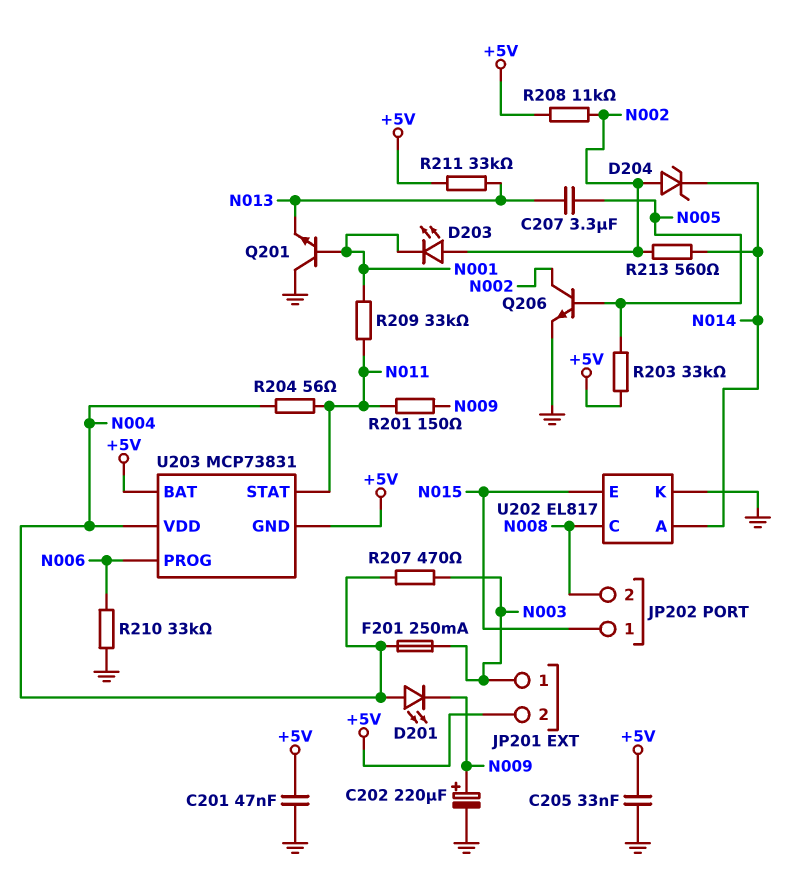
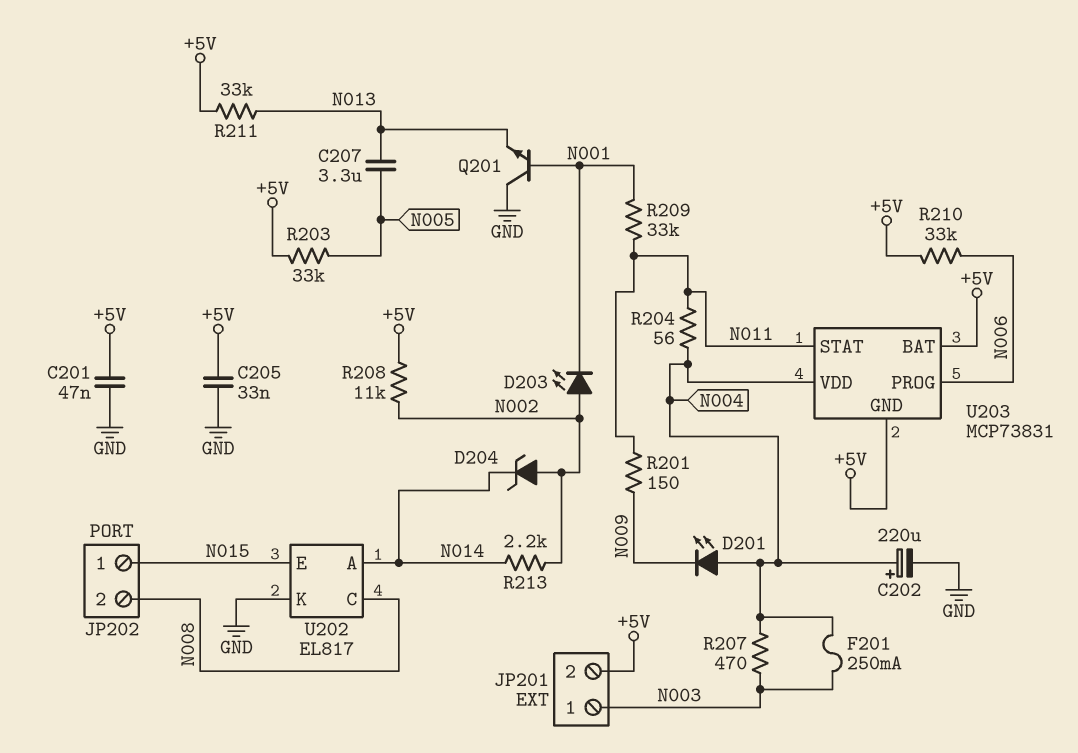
C202: 220uF (plus N009, minus GND) -> 220uF (plus N004, minus GND)
Q206: NPN (B N005, C N002, E GND) -> none
R210: 33k (GND, N006) -> 33k (+5V, N006)
R213: 560 (N002, N014) -> 2.2k (N002, N014)

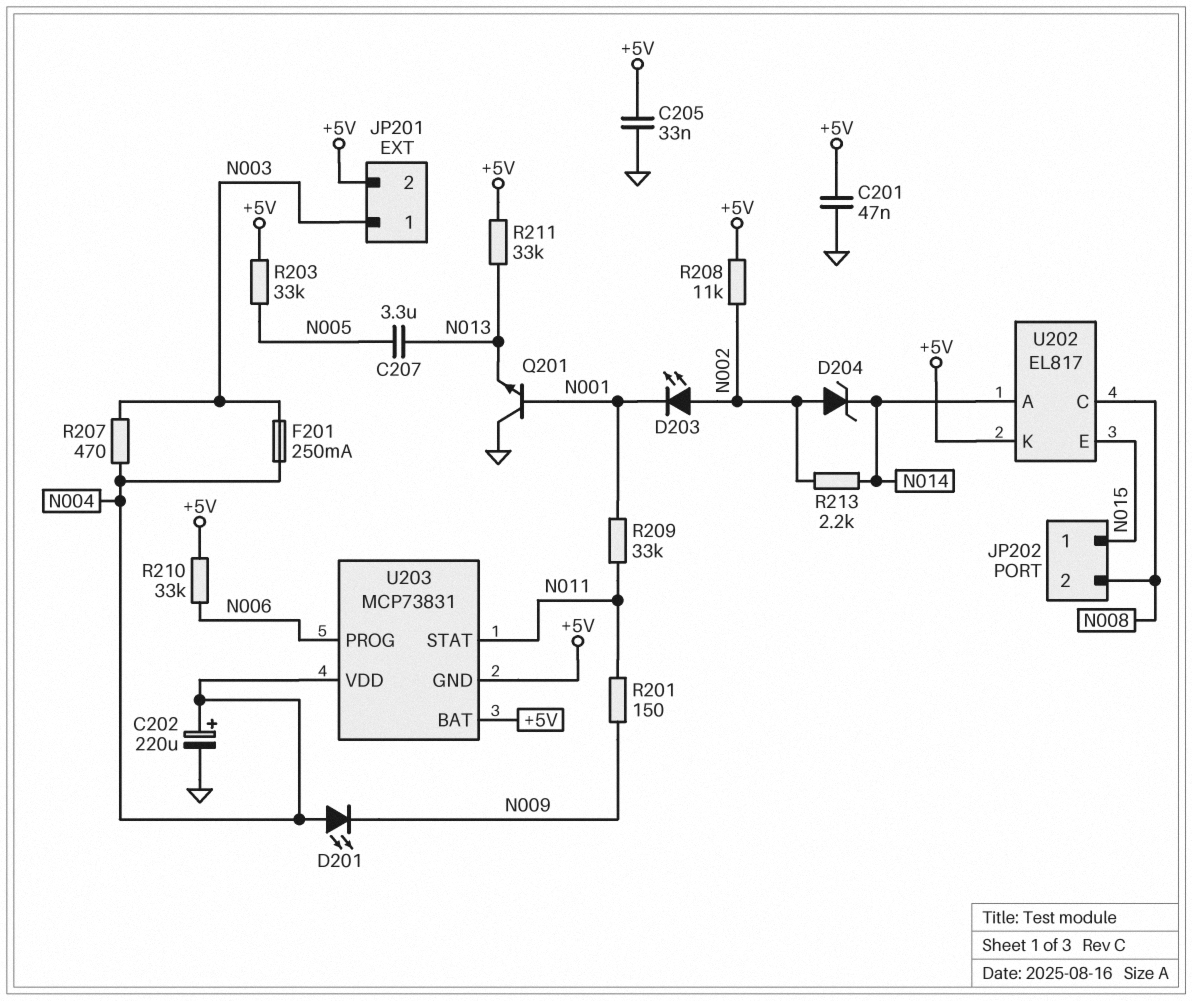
R204: 56 (N004, N011) -> none
U202 pin K: GND -> +5V

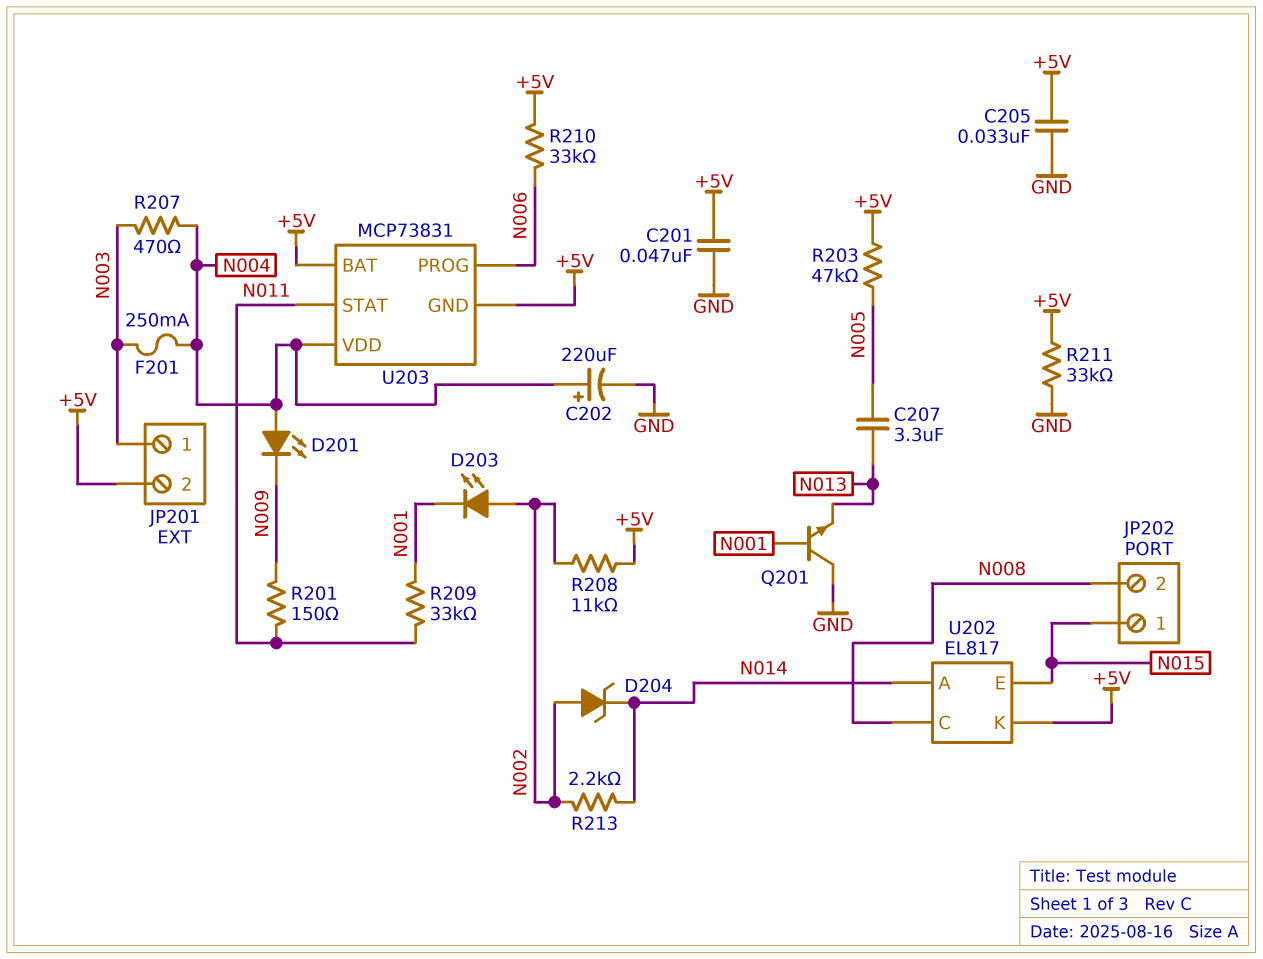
R203: 33k (+5V, N005) -> 47k (+5V, N005)
R211: 33k (+5V, N013) -> 33k (+5V, GND)

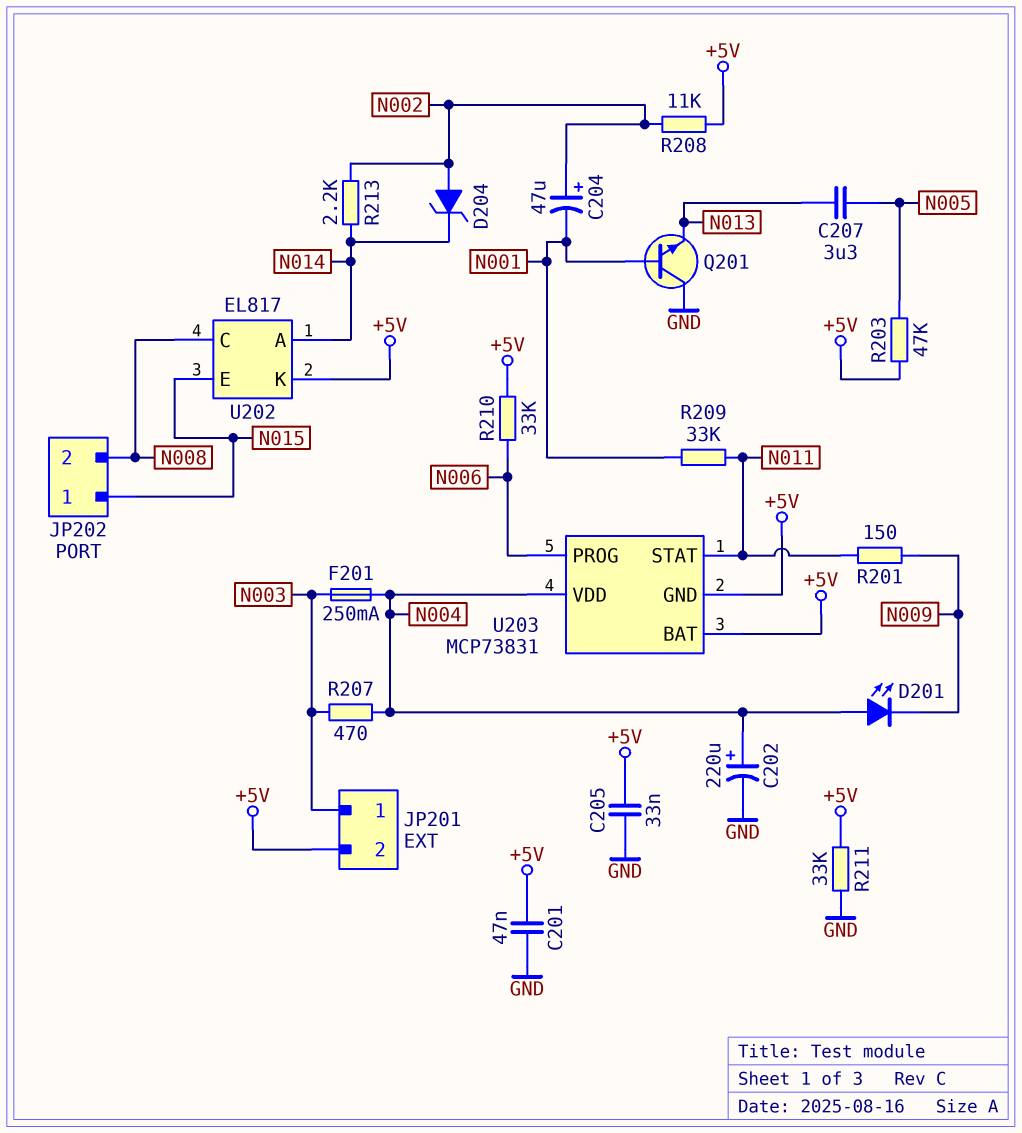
C204: none -> 47uF (plus N002, minus N001)
D203: LED (A N002, K N001) -> none

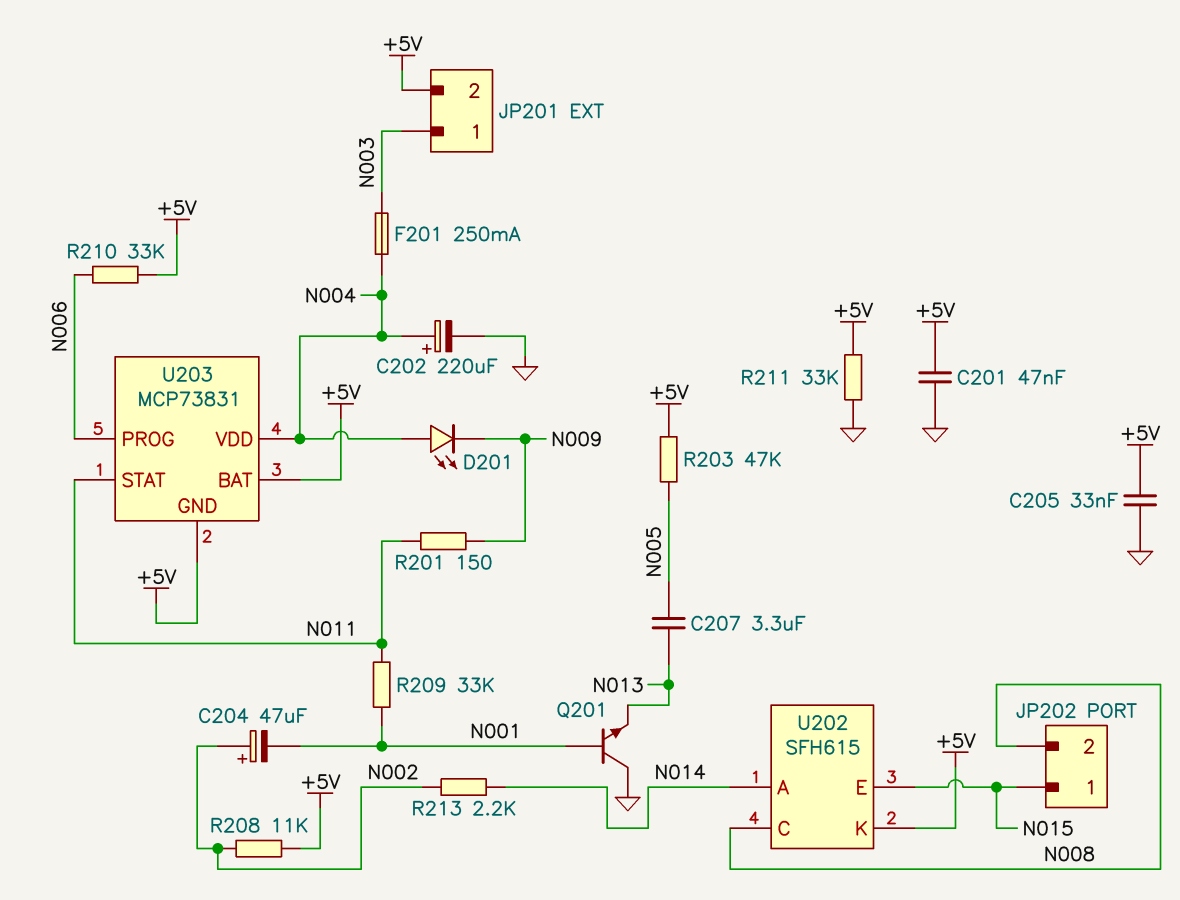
D204: zener (A N002, K N014) -> none
R207: 470 (N003, N004) -> none
U202: EL817 -> SFH615

